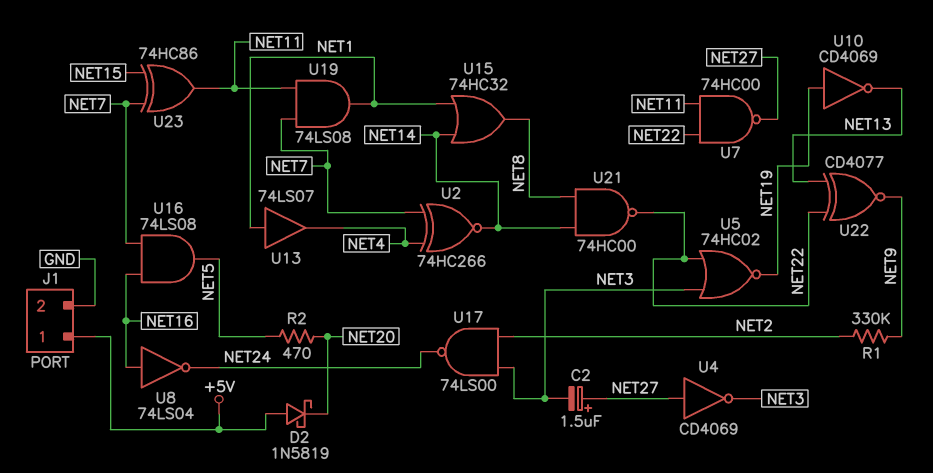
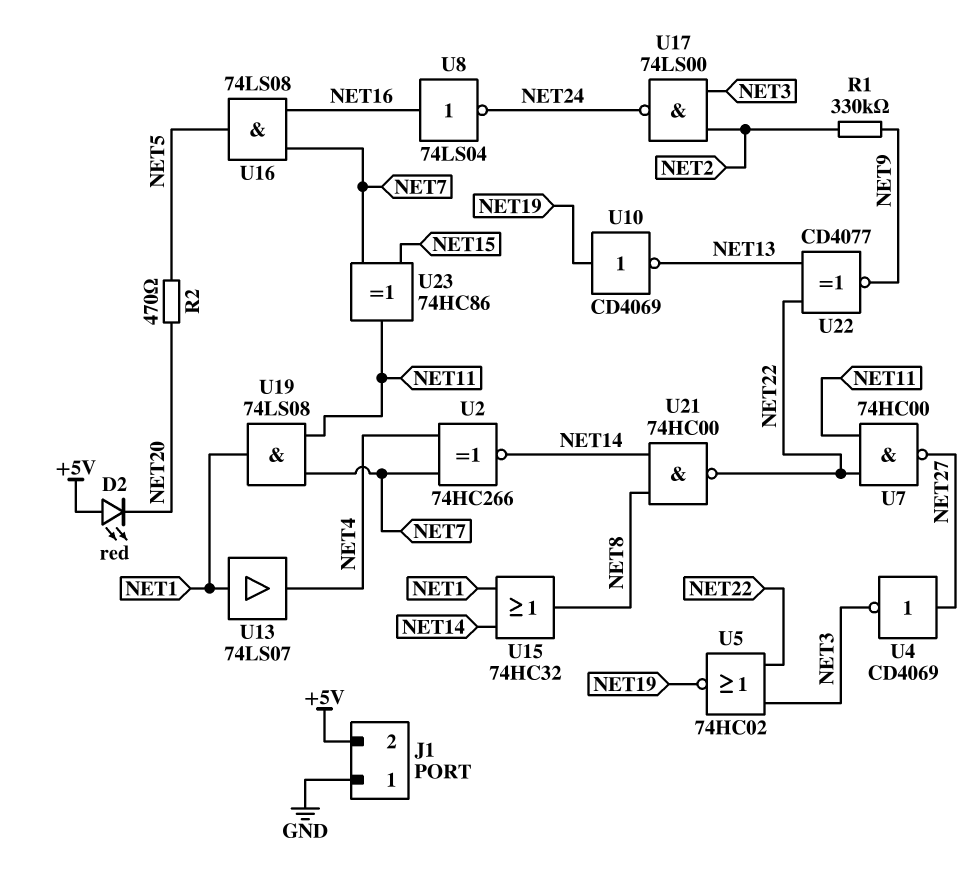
C2: 1.5uF (plus NET27, minus NET3) -> none
D2: schottky 1N5819 (A +5V, K NET20) -> LED red (A +5V, K NET20)
J1 pin 1: +5V -> GND
J1 pin 2: GND -> +5V

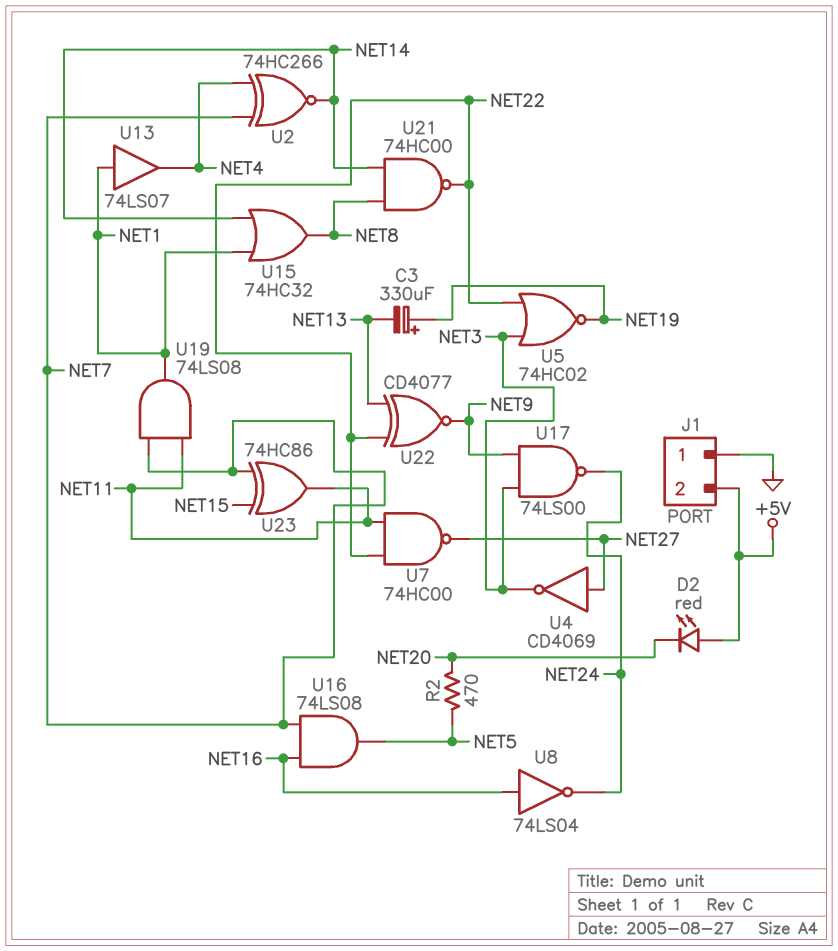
C3: none -> 330uF (plus NET19, minus NET13)
R1: 330k (NET2, NET9) -> none
U10: NOT CD4069 (in NET19, out NET13) -> none
U17: NAND 74LS00 (in NET2, in NET3, out NET24) -> NAND 74LS00 (in NET3, in NET9, out NET24)

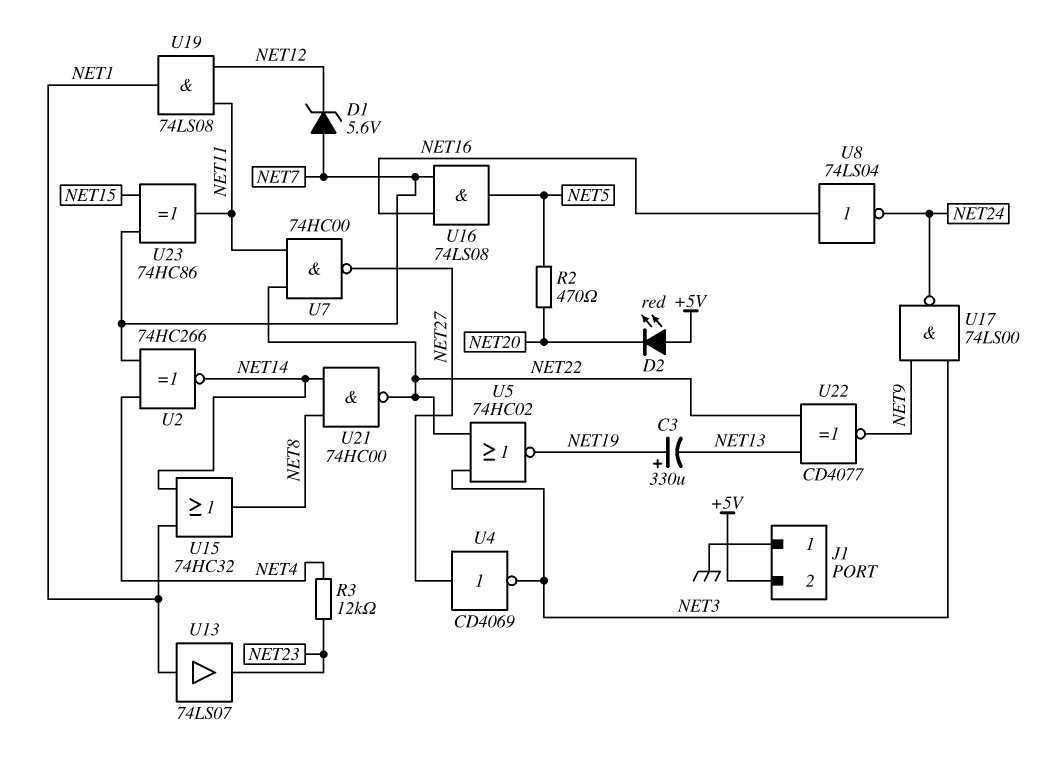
D1: none -> zener 5.6V (A NET7, K NET12)
R3: none -> 12k (NET4, NET23)
U13: buffer 74LS07 (in NET1, out NET4) -> buffer 74LS07 (in NET1, out NET23)
U19: AND 74LS08 (in NET7, in NET11, out NET1) -> AND 74LS08 (in NET11, in NET12, out NET1)

